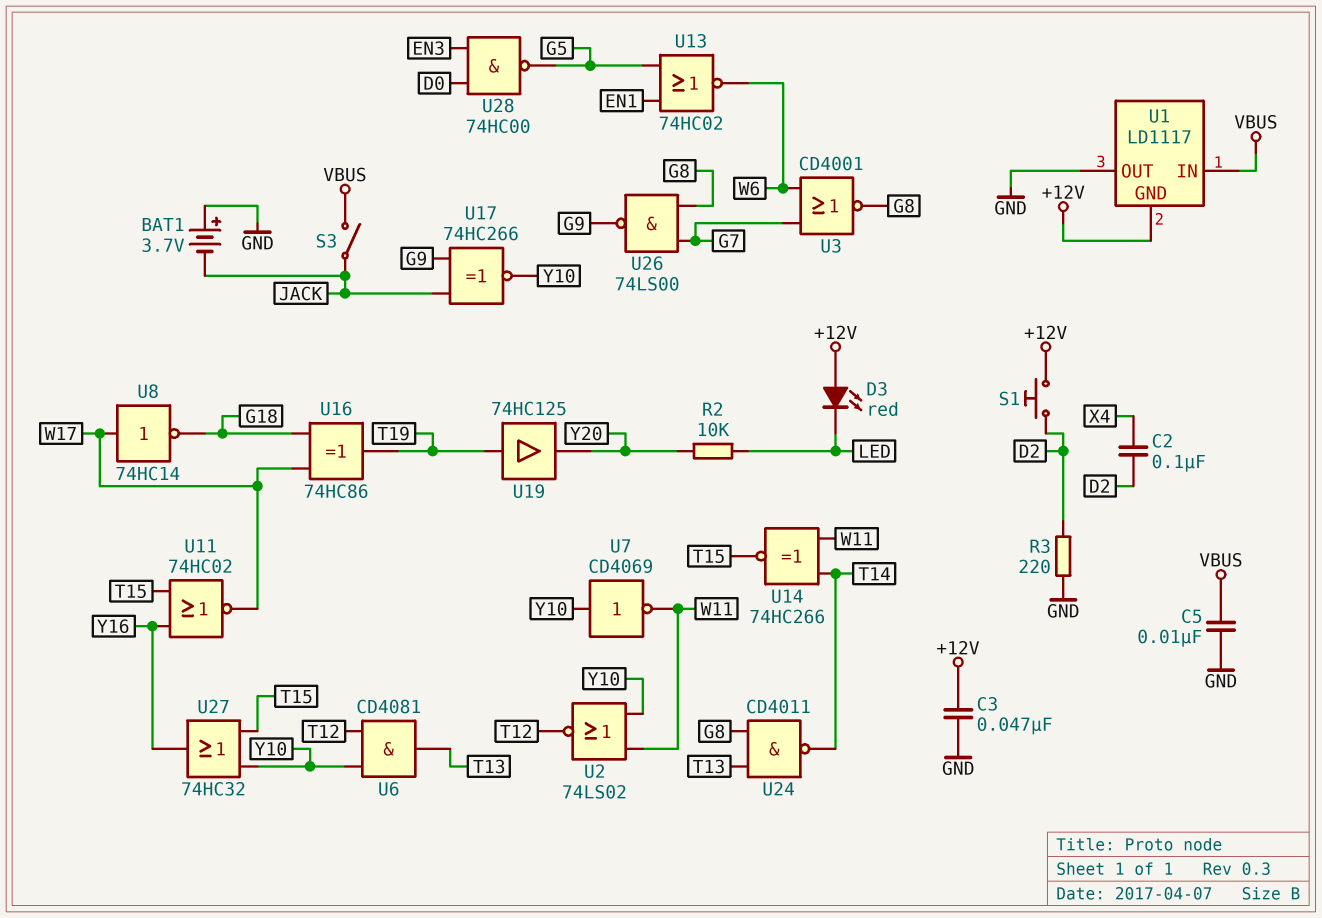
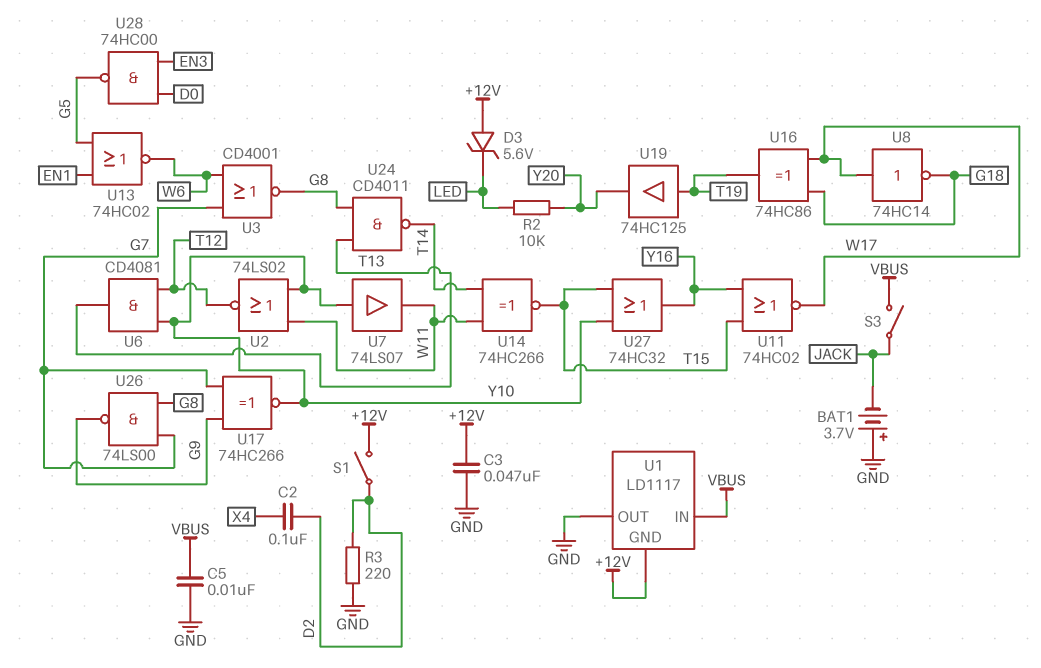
D3: LED red (A +12V, K LED) -> zener 5.6V (A +12V, K LED)
S1: button (+12V, D2) -> switch (+12V, D2)
U7: NOT CD4069 (in Y10, out W11) -> buffer 74LS07 (in Y10, out W11)
U17: XNOR 74HC266 (in G9, in JACK, out Y10) -> XNOR 74HC266 (in G7, in G9, out Y10)

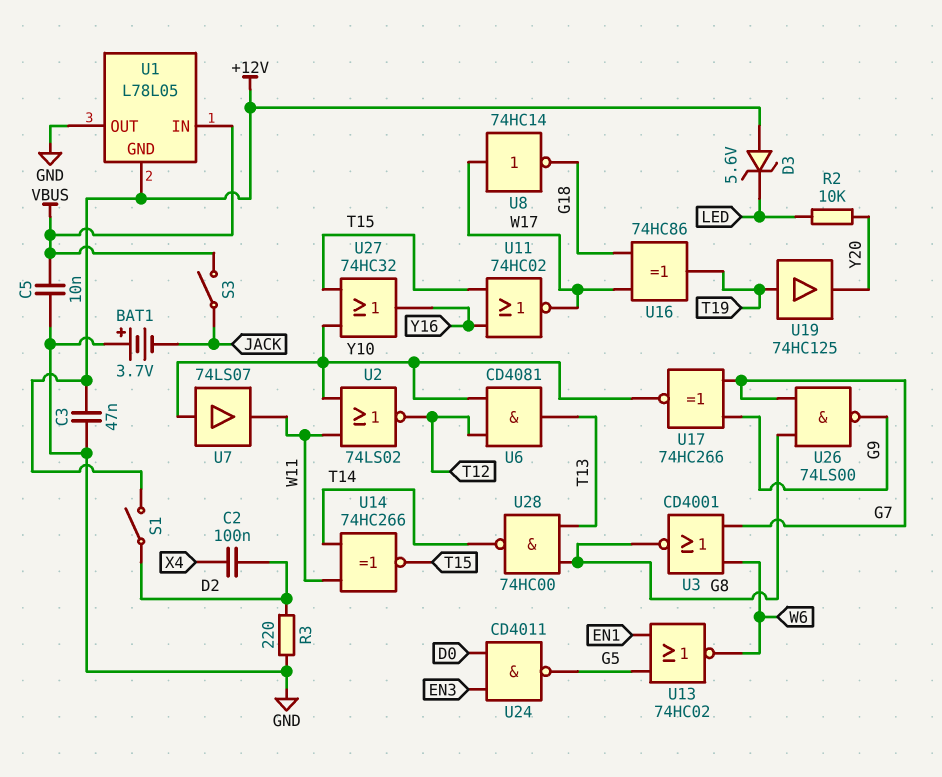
U1: LD1117 -> L78L05
U24: NAND CD4011 (in G8, in T13, out T14) -> NAND CD4011 (in D0, in EN3, out G5)
U28: NAND 74HC00 (in D0, in EN3, out G5) -> NAND 74HC00 (in G8, in T13, out T14)

